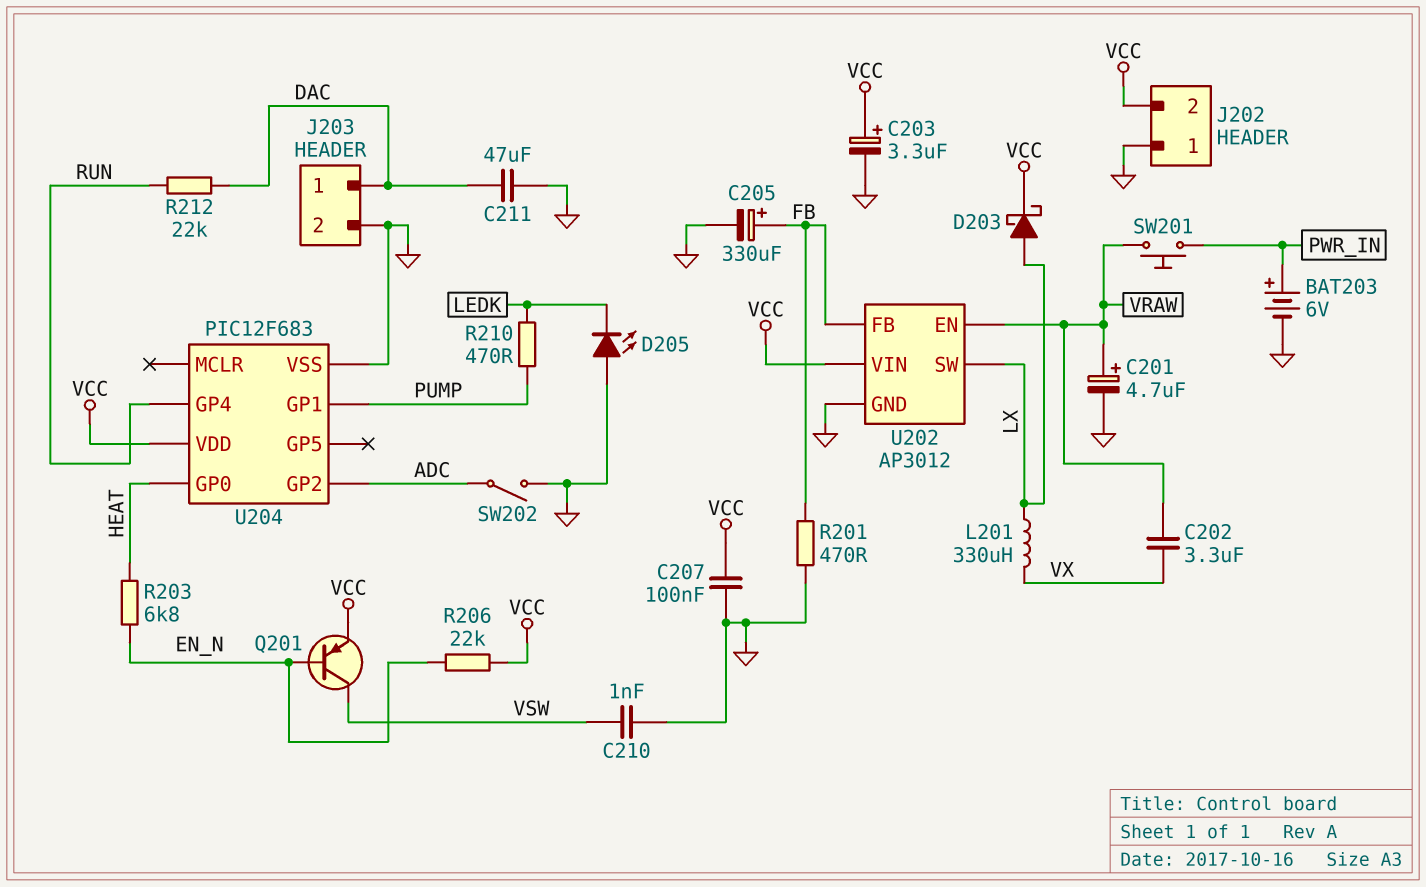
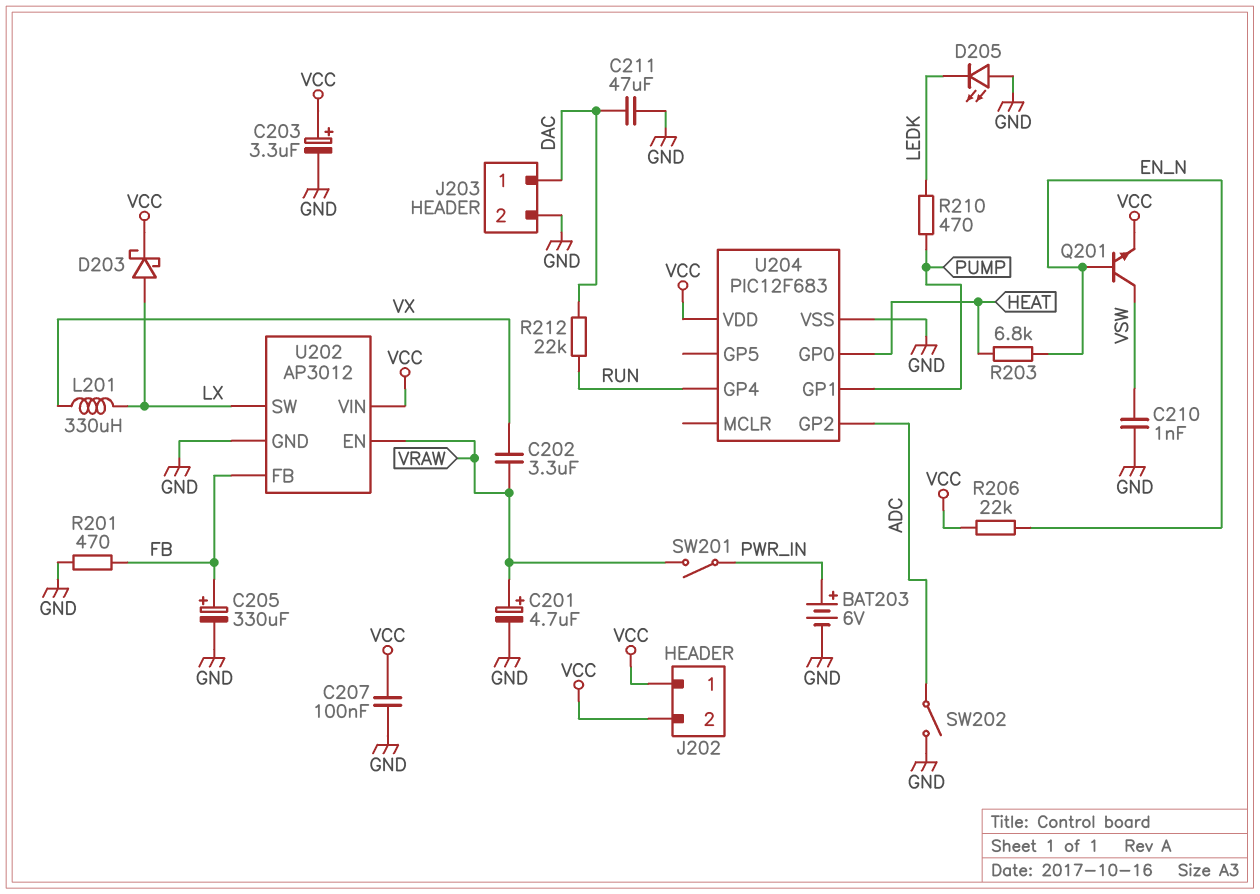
J202 pin 1: GND -> VCC
Q201: PNP (B EN_N, C VSW, E VCC) -> NPN (B EN_N, C VSW, E VCC)
SW201: button (PWR_IN, VRAW) -> switch (PWR_IN, VRAW)

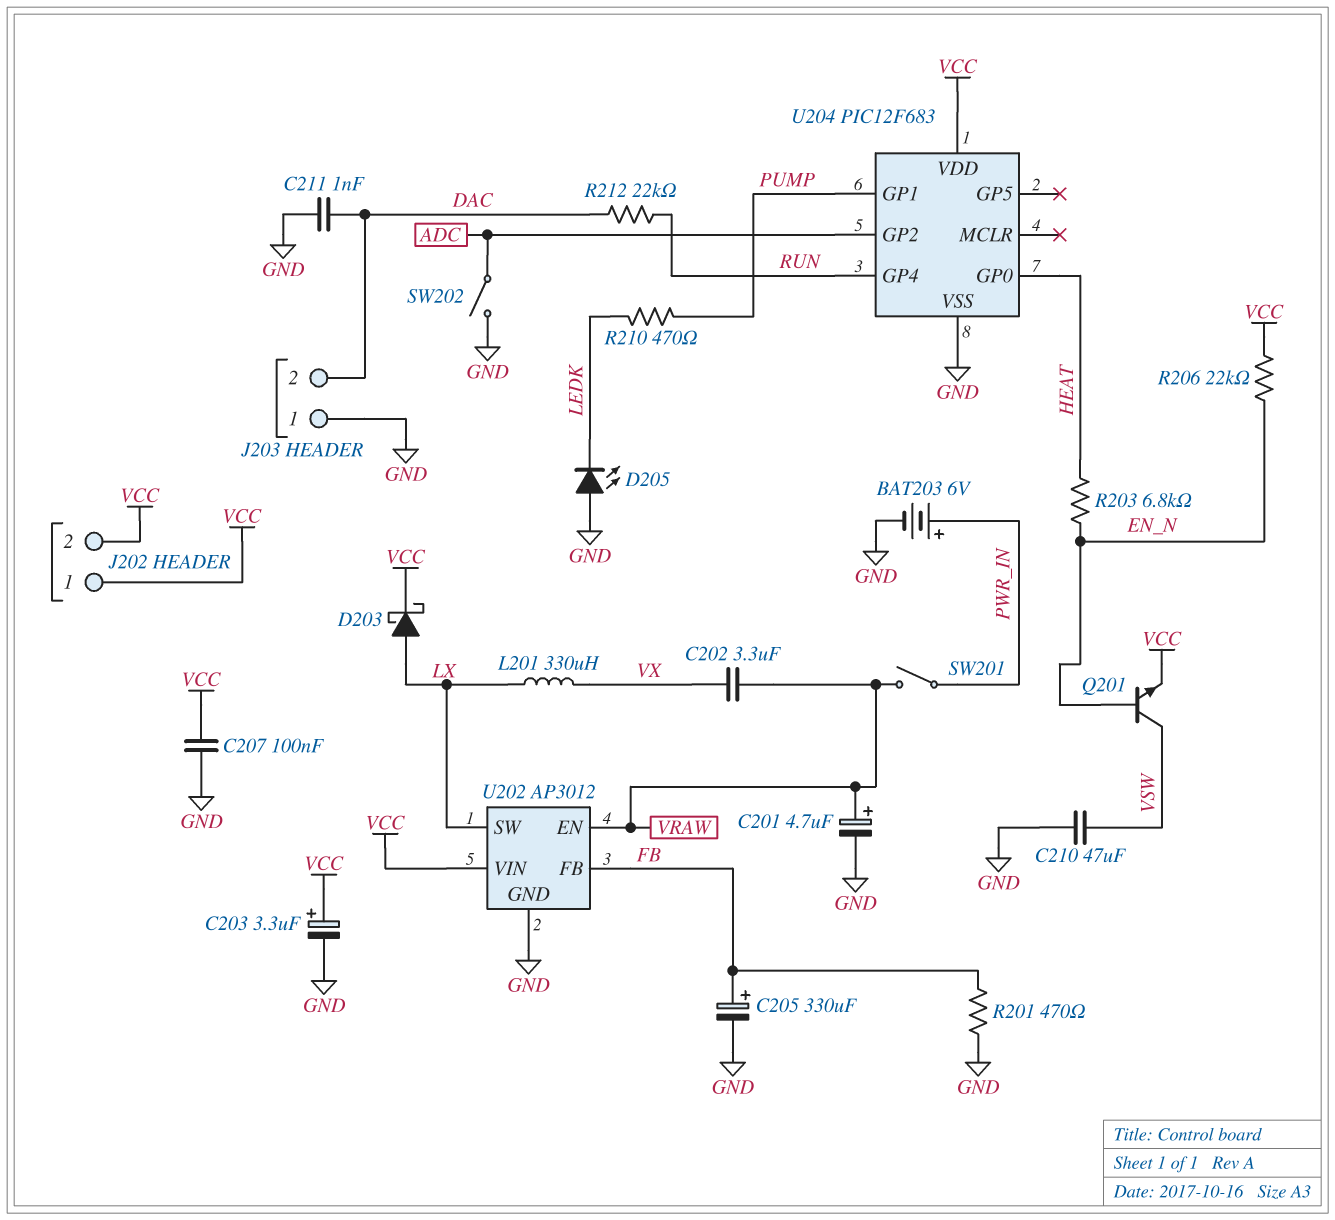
C210: 1nF (GND, VSW) -> 47uF (GND, VSW)
C211: 47uF (DAC, GND) -> 1nF (DAC, GND)
J203 pin 1: DAC -> GND
J203 pin 2: GND -> DAC

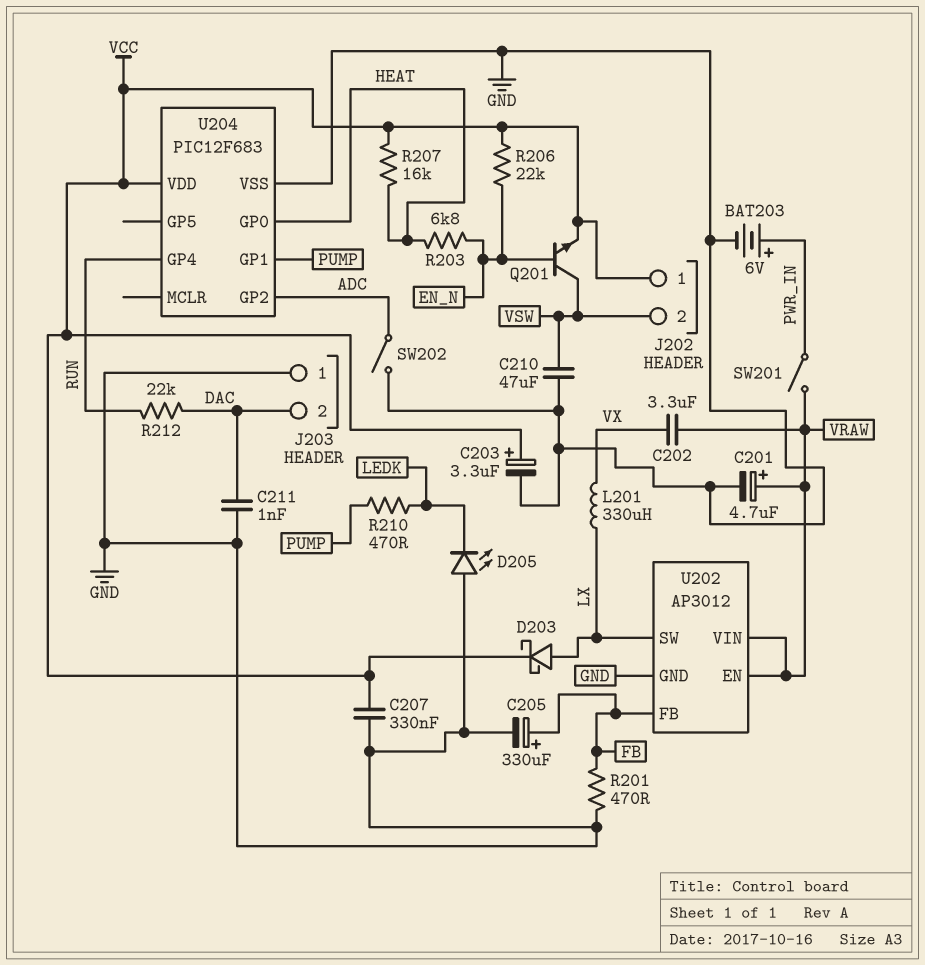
C207: 100nF (GND, VCC) -> 330nF (GND, VCC)
J202 pin 2: VCC -> VSW
R207: none -> 16k (HEAT, VCC)
U202 pin VIN: VCC -> VRAW

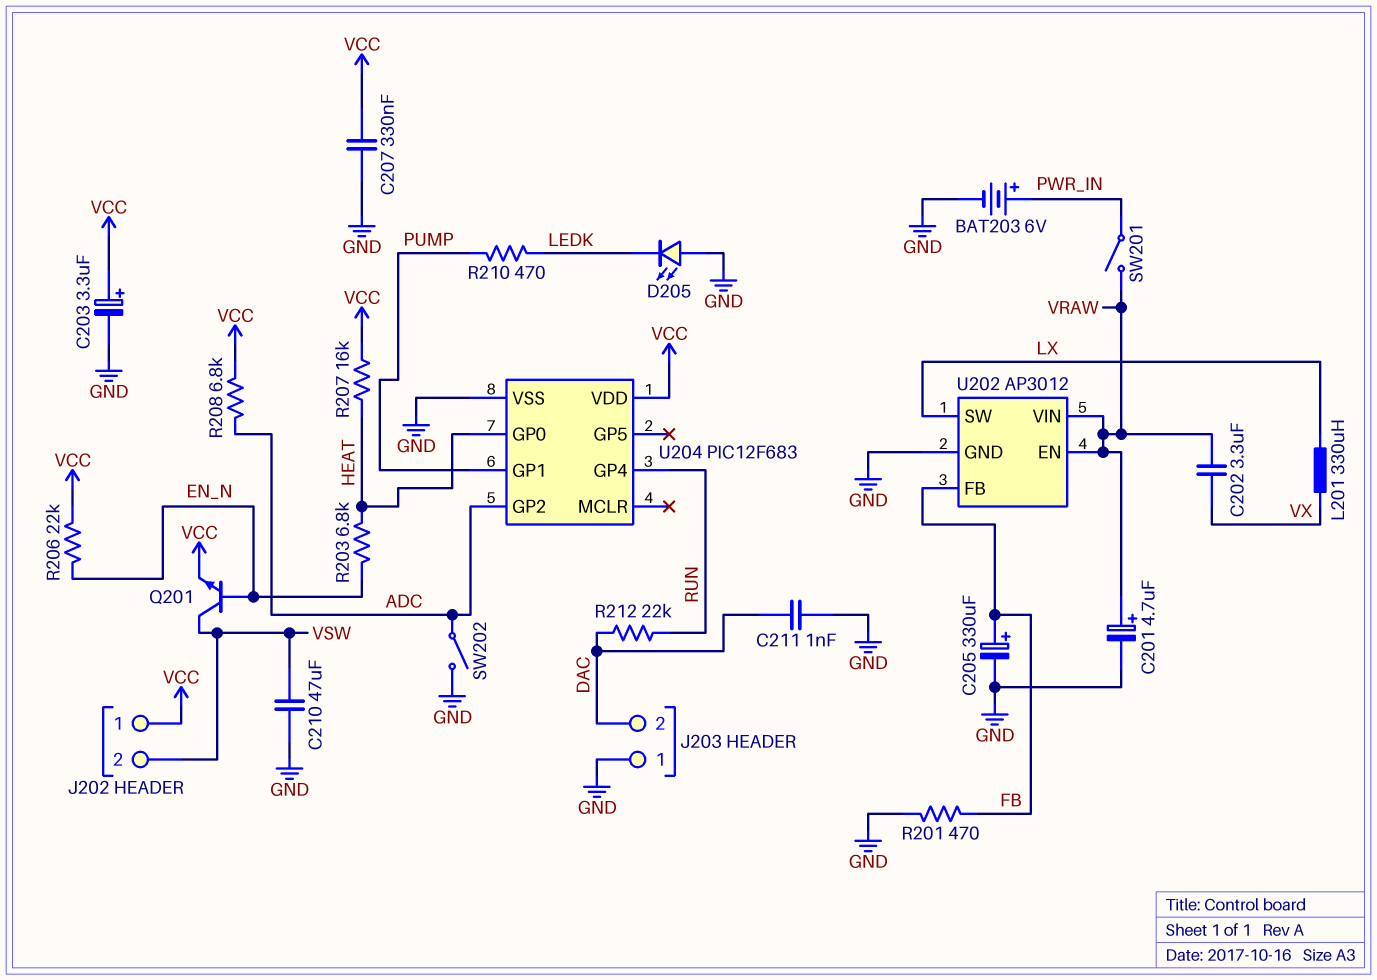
D203: schottky (A LX, K VCC) -> none
R208: none -> 6.8k (ADC, VCC)

